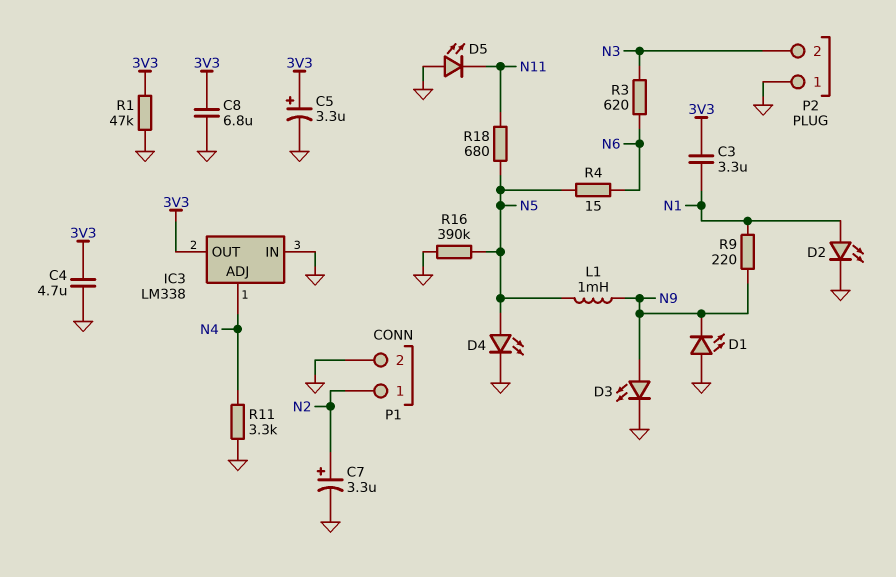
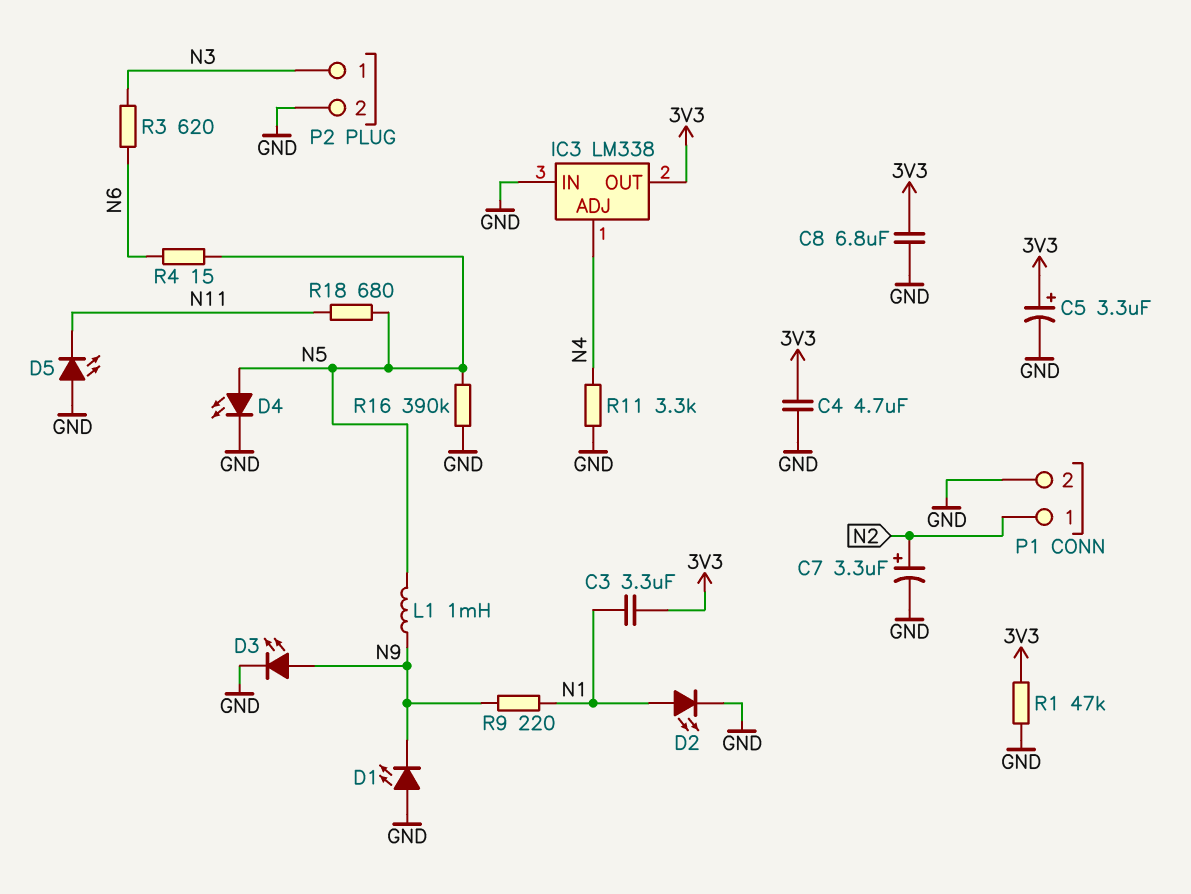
P2 pin 1: GND -> N3
P2 pin 2: N3 -> GND

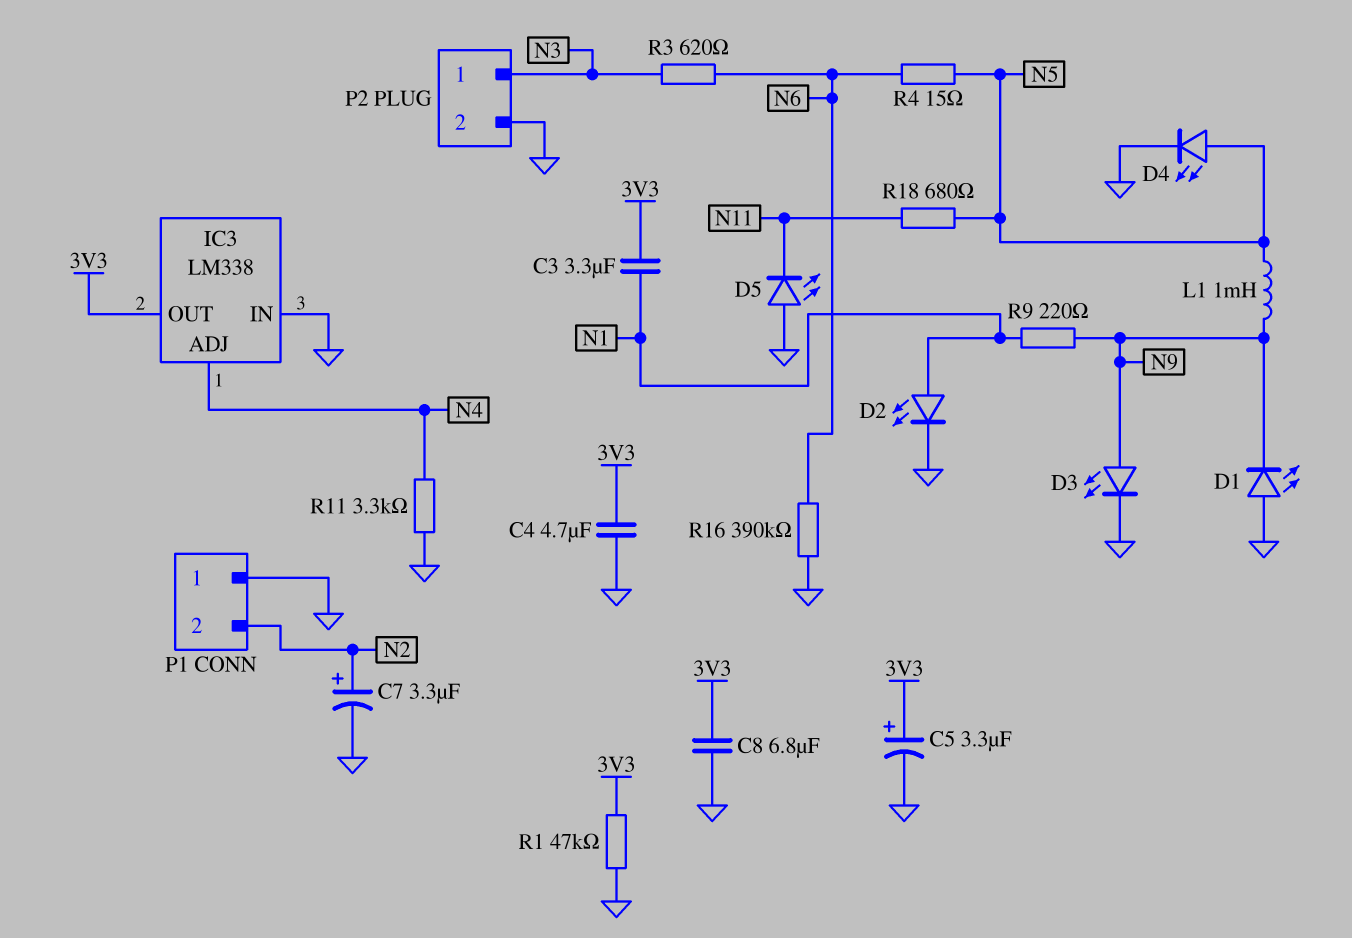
P1 pin 1: N2 -> GND
P1 pin 2: GND -> N2
R16: 390k (GND, N5) -> 390k (GND, N6)

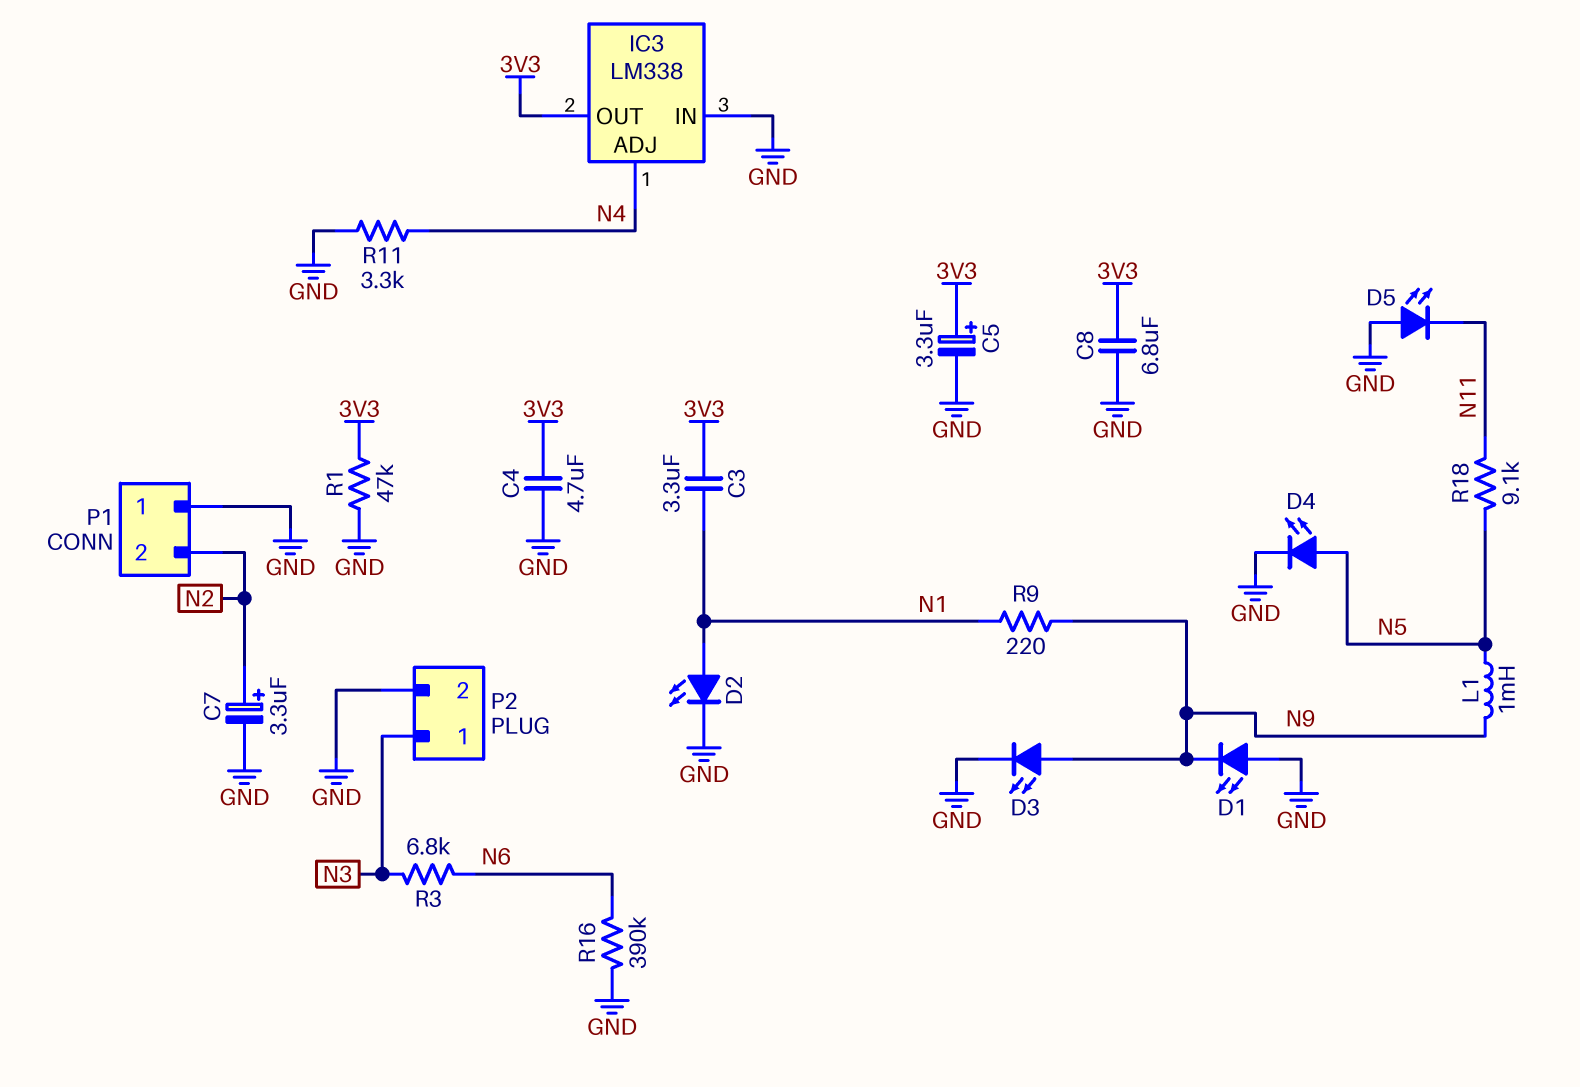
R3: 620 (N3, N6) -> 6.8k (N3, N6)
R4: 15 (N5, N6) -> none
R18: 680 (N5, N11) -> 9.1k (N5, N11)

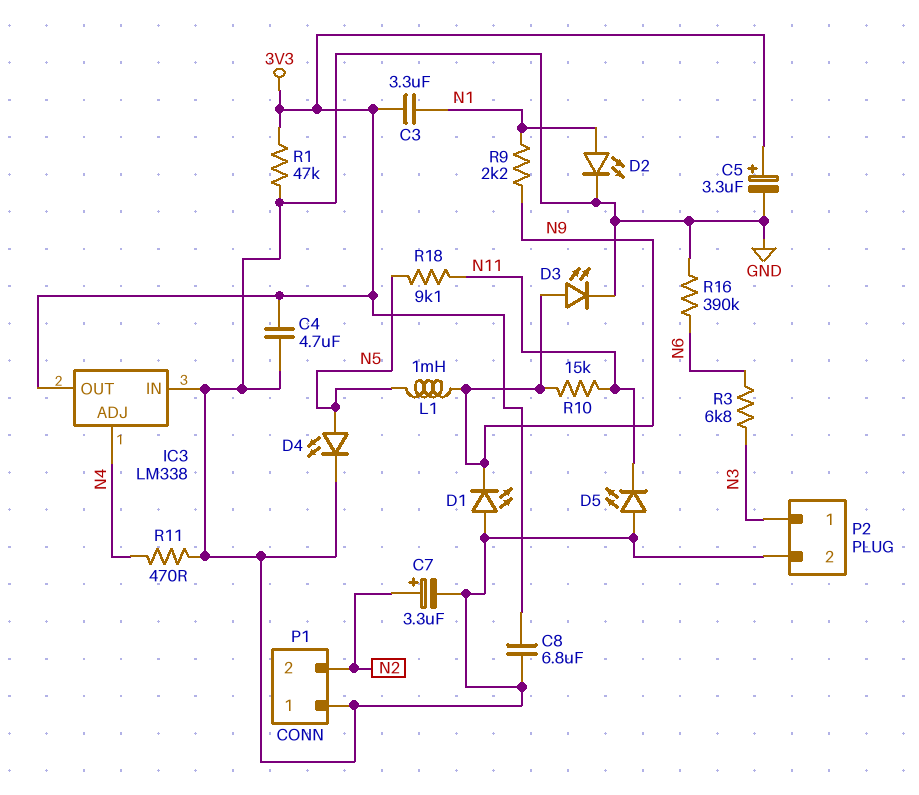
R9: 220 (N1, N9) -> 2.2k (N1, N9)
R10: none -> 15k (N9, N11)
R11: 3.3k (GND, N4) -> 470 (GND, N4)

